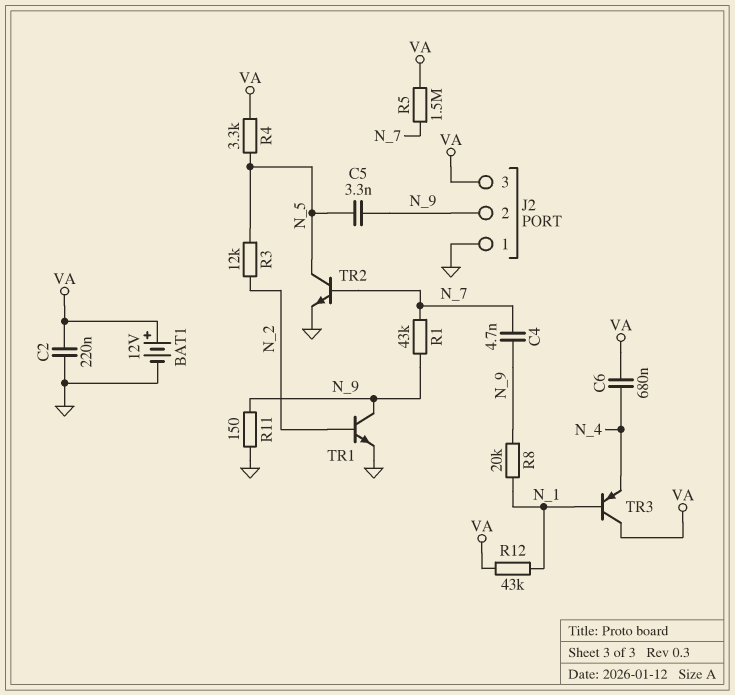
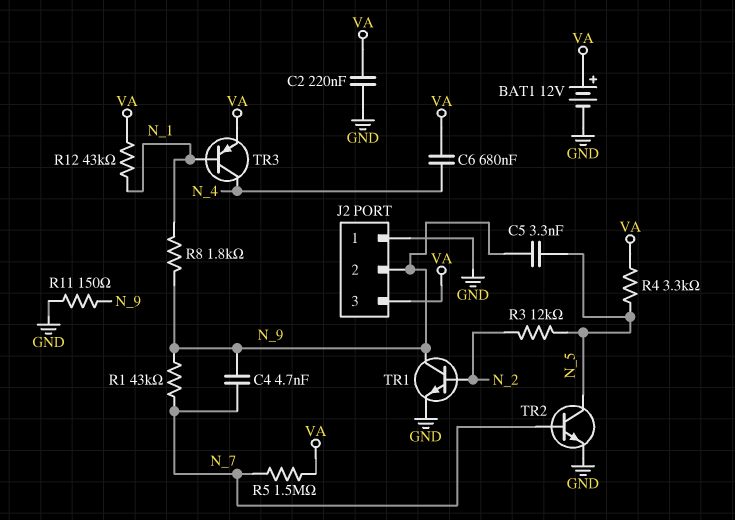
R8: 20k (N_1, N_9) -> 1.8k (N_1, N_9)
TR3: PNP (B N_1, C VA, E N_4) -> PNP (B N_1, C N_4, E VA)

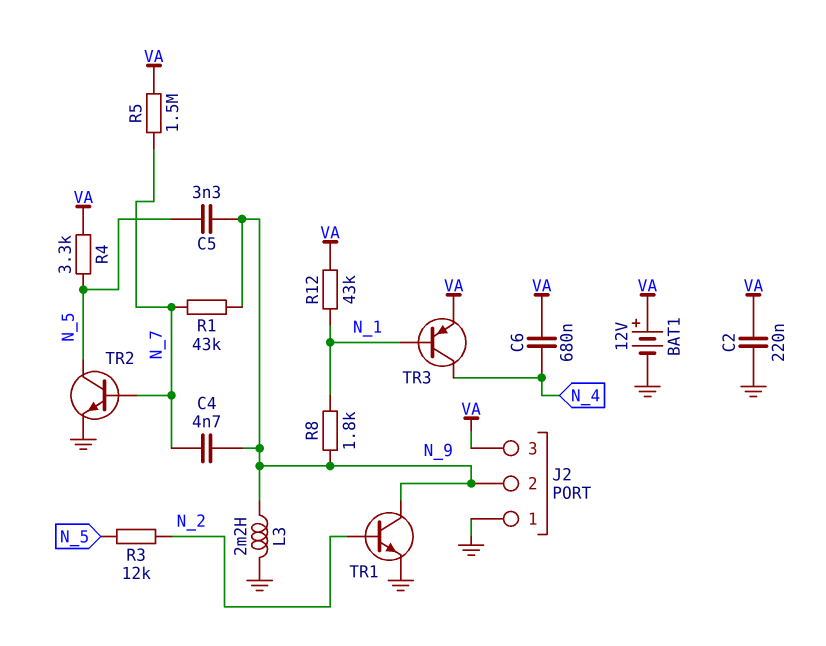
L3: none -> 2.2mH (GND, N_9)
R11: 150 (GND, N_9) -> none

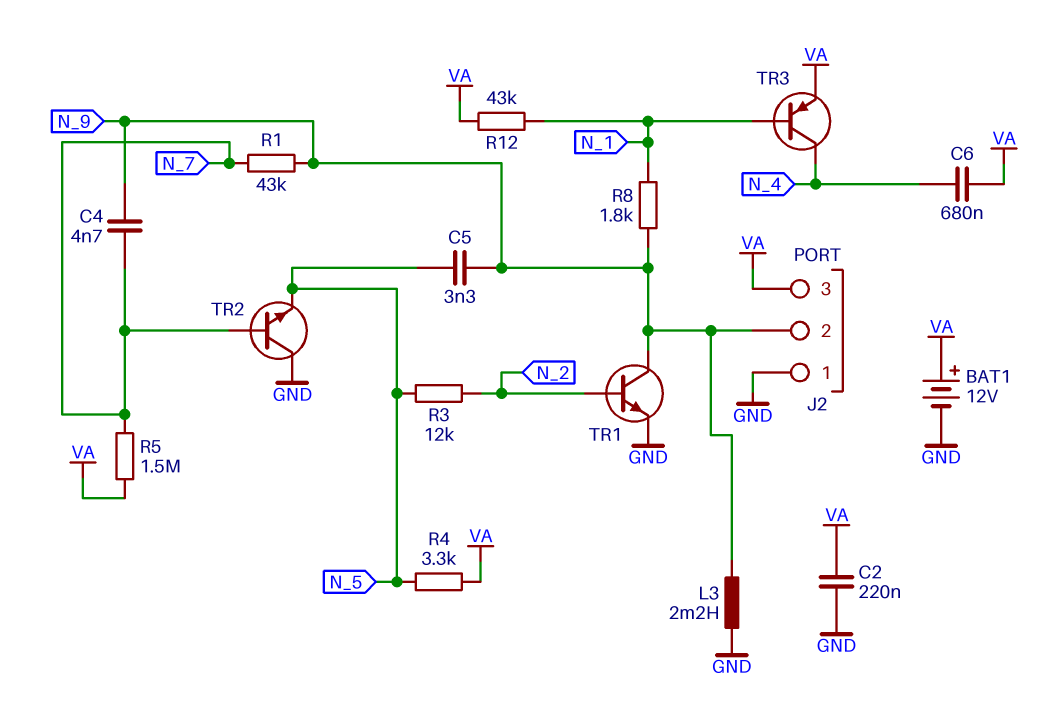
TR2: NPN (B N_7, C N_5, E GND) -> NPN (B N_7, C GND, E N_5)

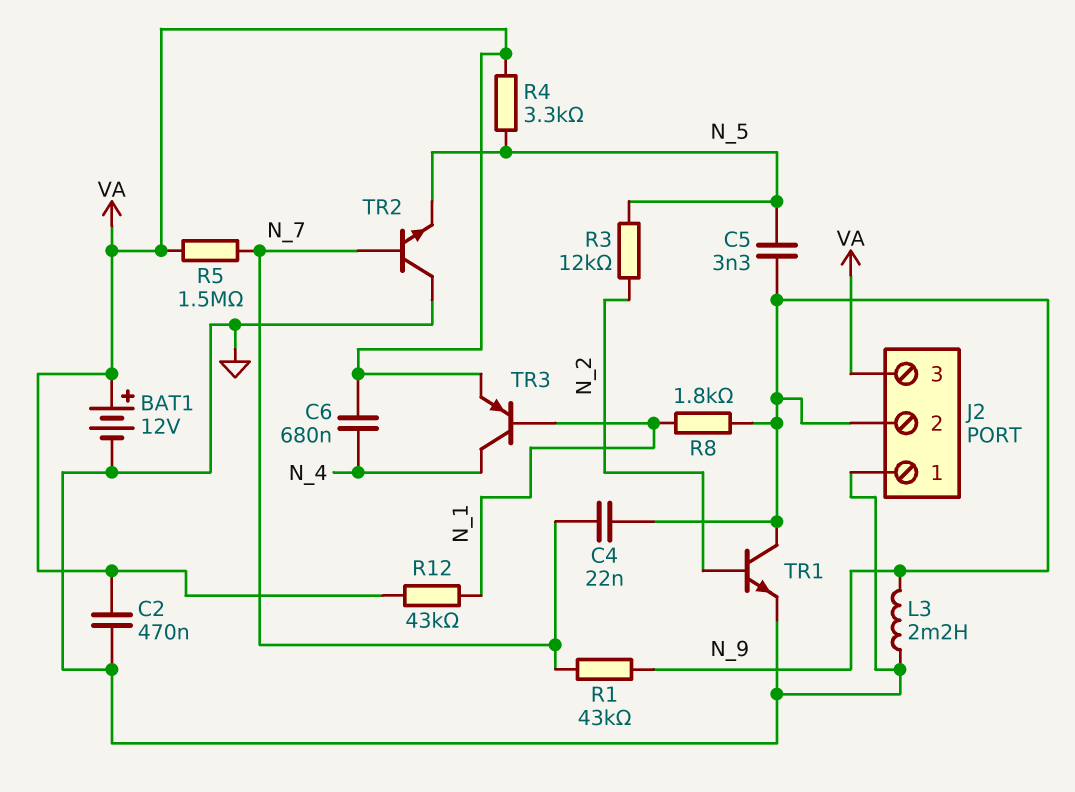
C2: 220nF (GND, VA) -> 470nF (GND, VA)
C4: 4.7nF (N_7, N_9) -> 22nF (N_7, N_9)

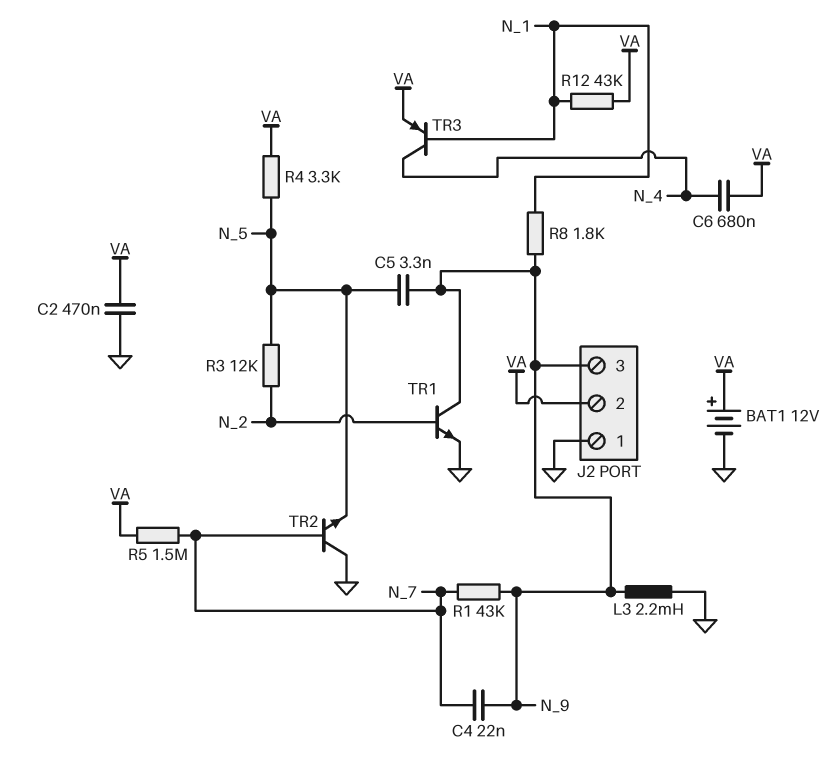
J2 pin 2: N_9 -> VA
J2 pin 3: VA -> N_9

